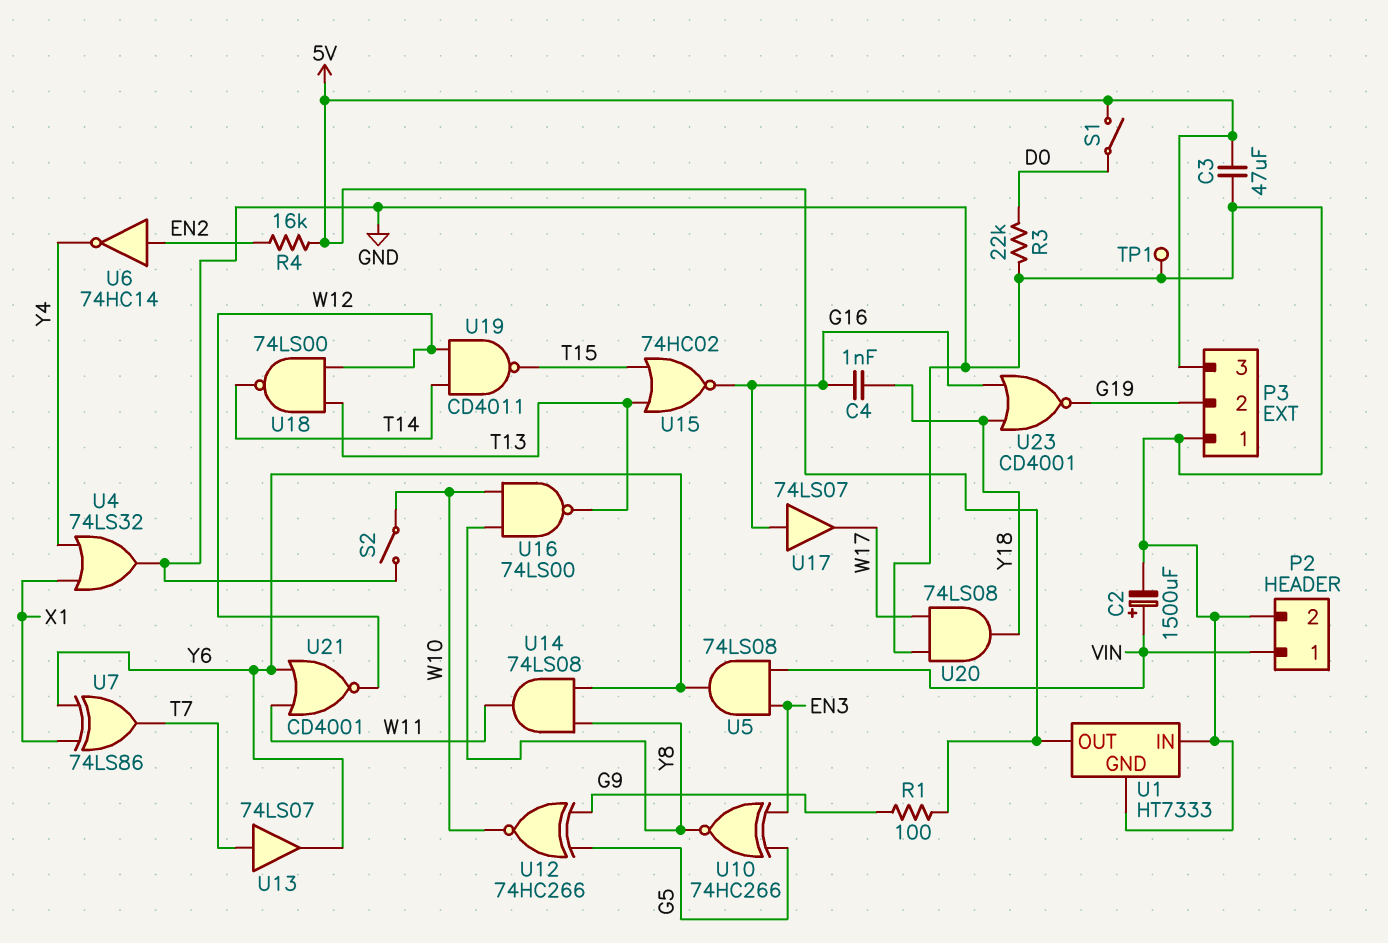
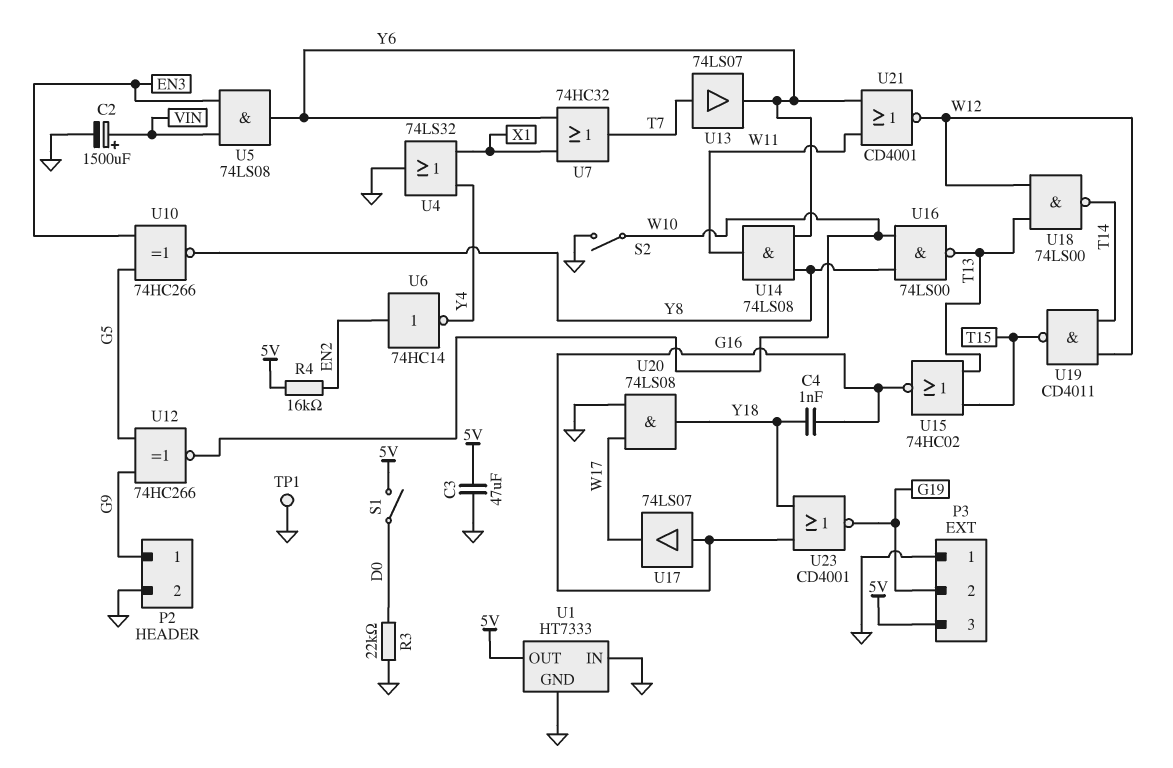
P2 pin 1: VIN -> G9
R1: 100 (5V, G9) -> none
U7: XOR 74LS86 (in X1, in Y6, out T7) -> OR 74HC32 (in X1, in Y6, out T7)

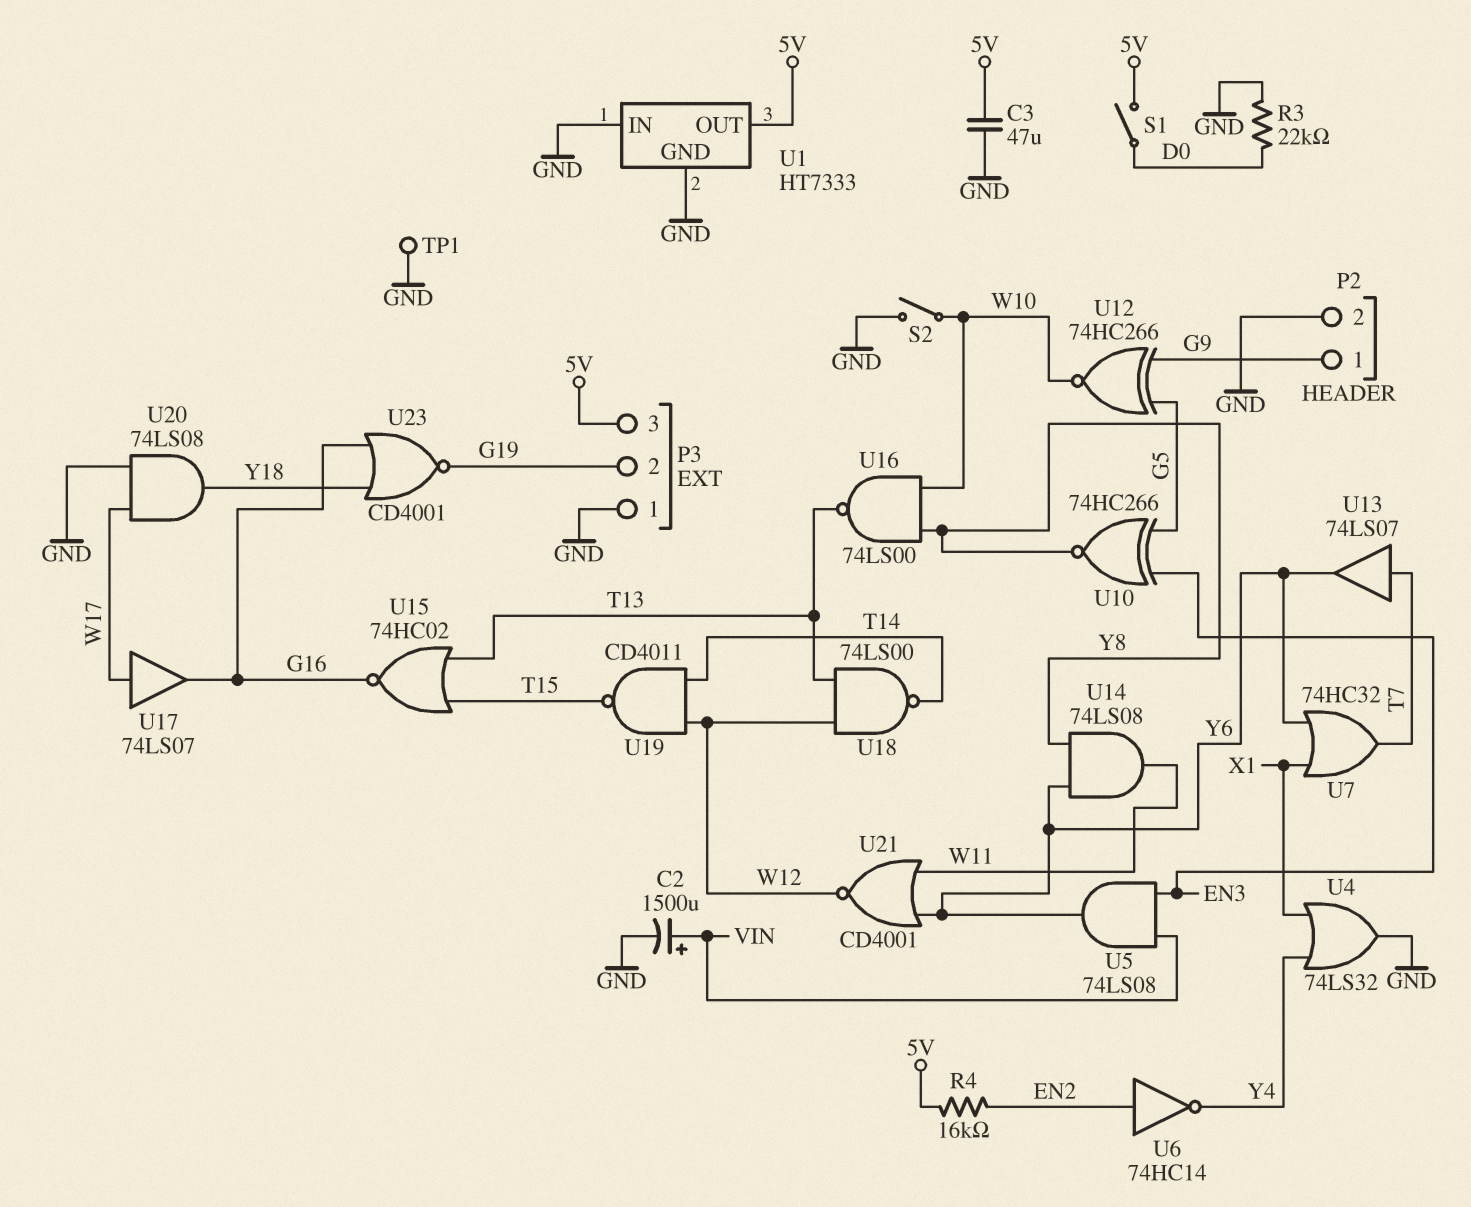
C4: 1nF (G16, Y18) -> none
U17: buffer 74LS07 (in G16, out W17) -> buffer 74LS07 (in W17, out G16)

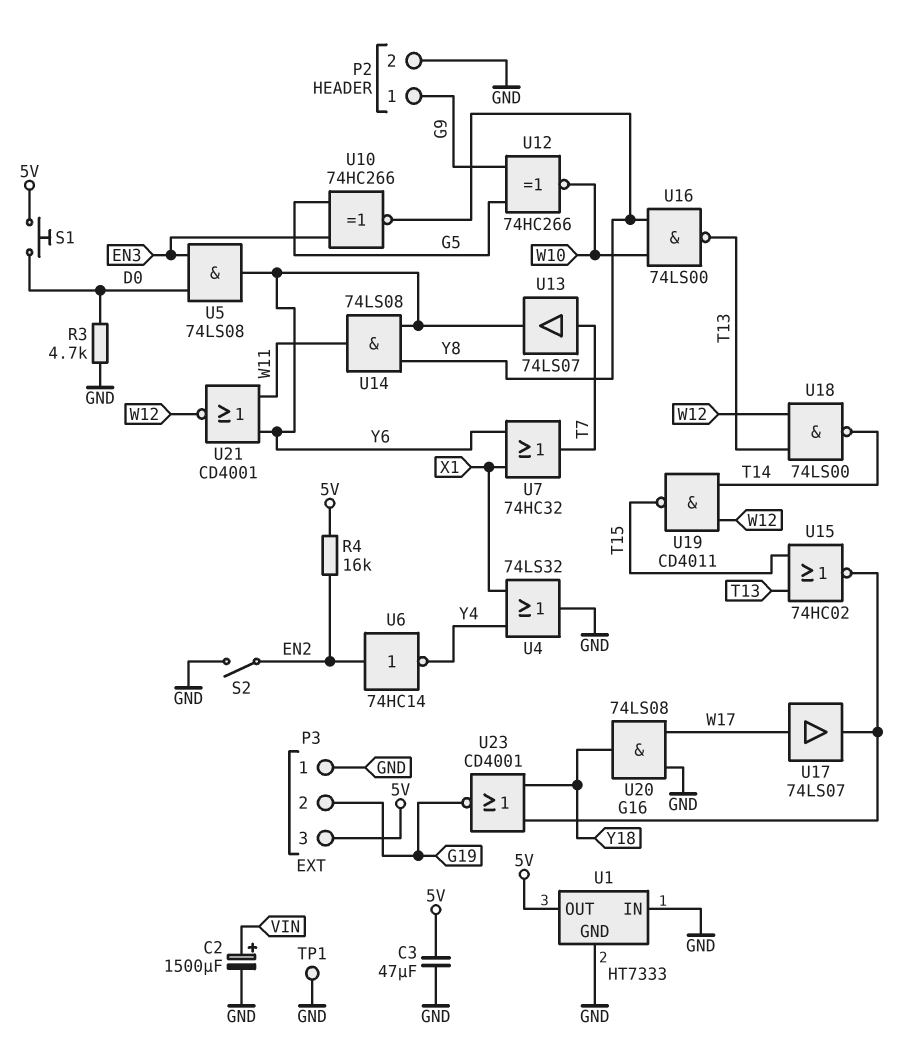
R3: 22k (D0, GND) -> 4.7k (D0, GND)
S1: switch (5V, D0) -> button (5V, D0)
S2: switch (GND, W10) -> switch (EN2, GND)
U5: AND 74LS08 (in EN3, in VIN, out Y6) -> AND 74LS08 (in D0, in EN3, out Y6)

